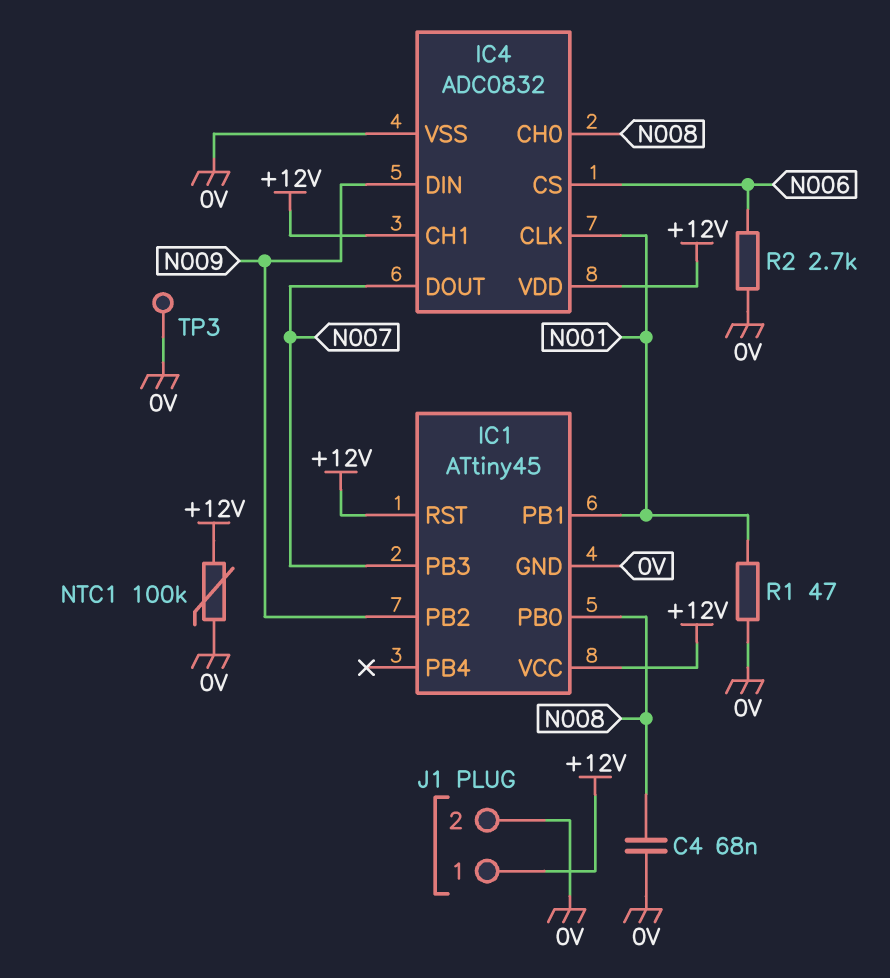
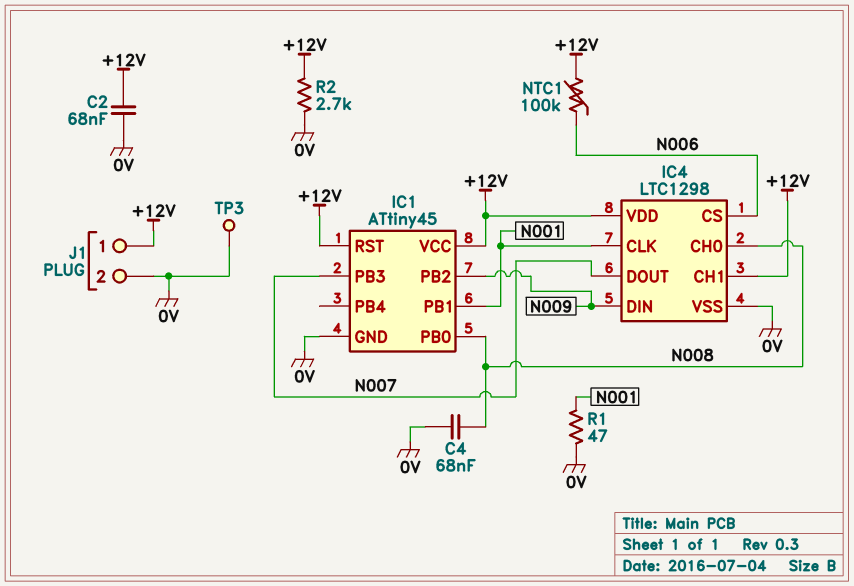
C2: none -> 68nF (+12V, 0V)
IC4: ADC0832 -> LTC1298
NTC1: 100k (+12V, 0V) -> 100k (+12V, N006)
R2: 2.7k (0V, N006) -> 2.7k (+12V, 0V)

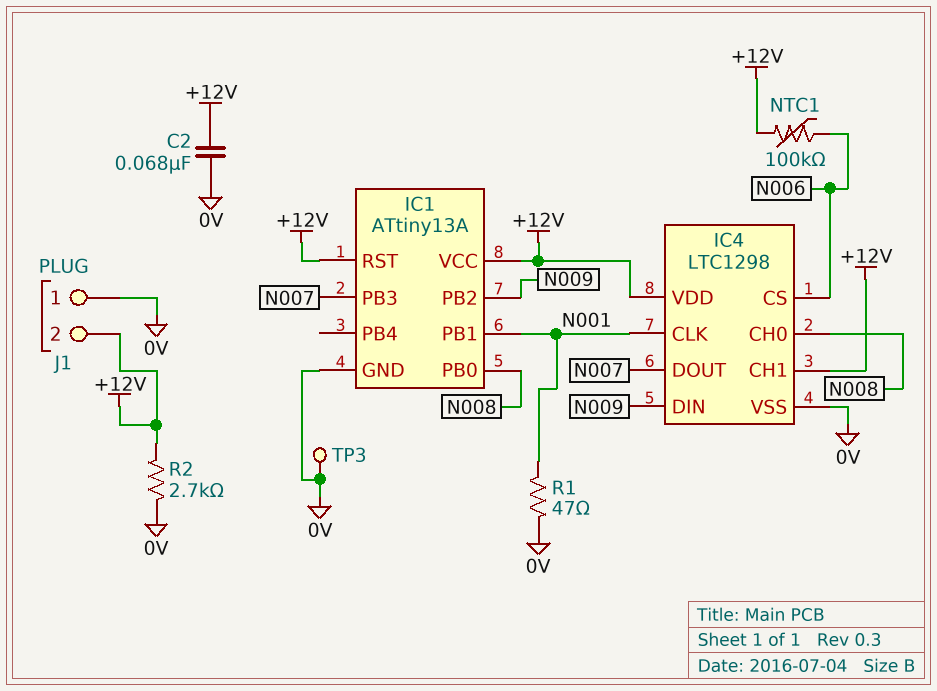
C4: 68nF (0V, N008) -> none
IC1: ATtiny45 -> ATtiny13A
J1 pin 1: +12V -> 0V
J1 pin 2: 0V -> +12V

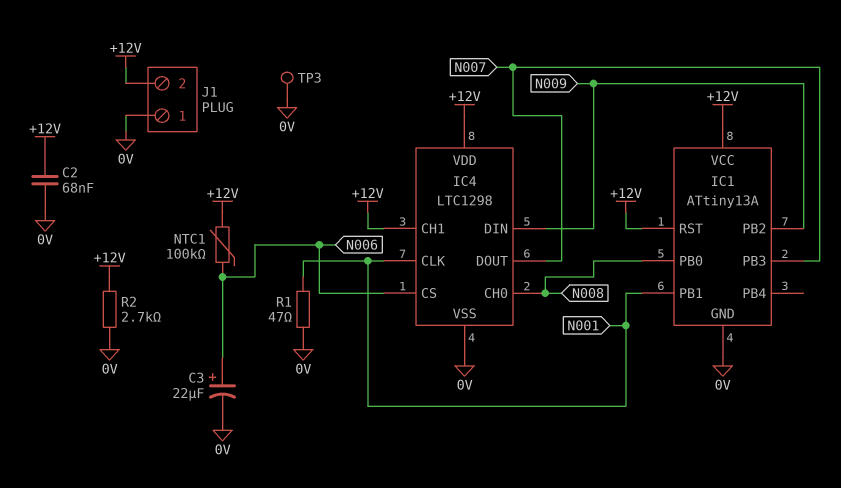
C3: none -> 22uF (plus N006, minus 0V)

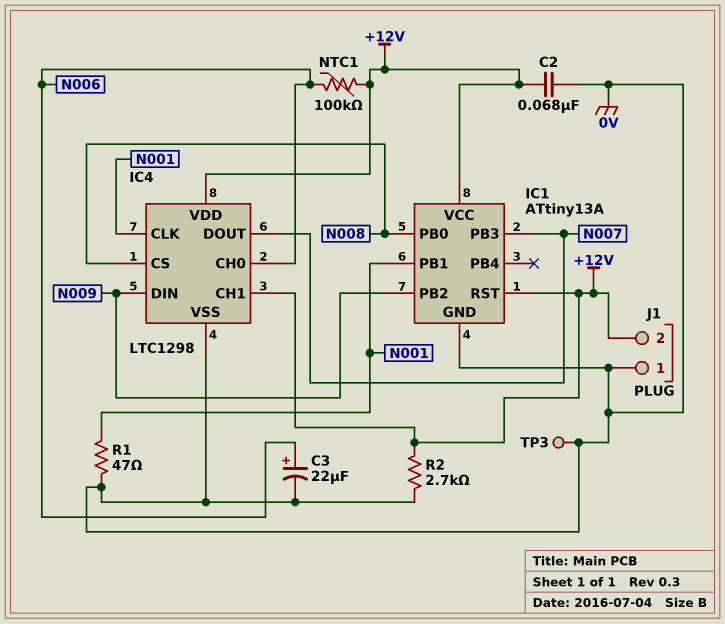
IC4 pin CH0: N008 -> N006
IC4 pin CS: N006 -> N008

